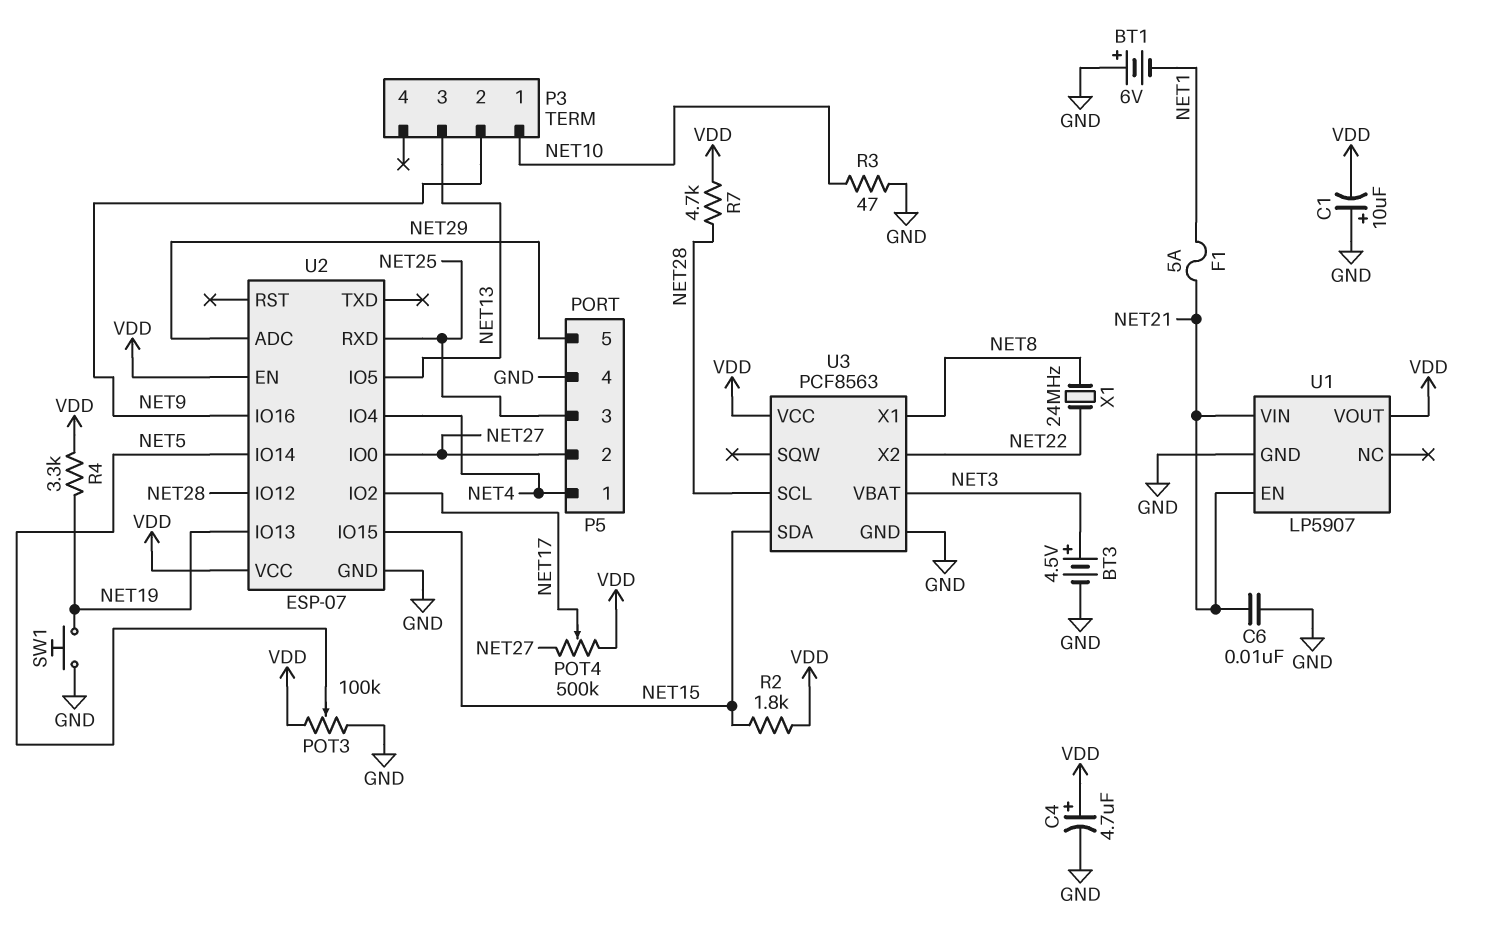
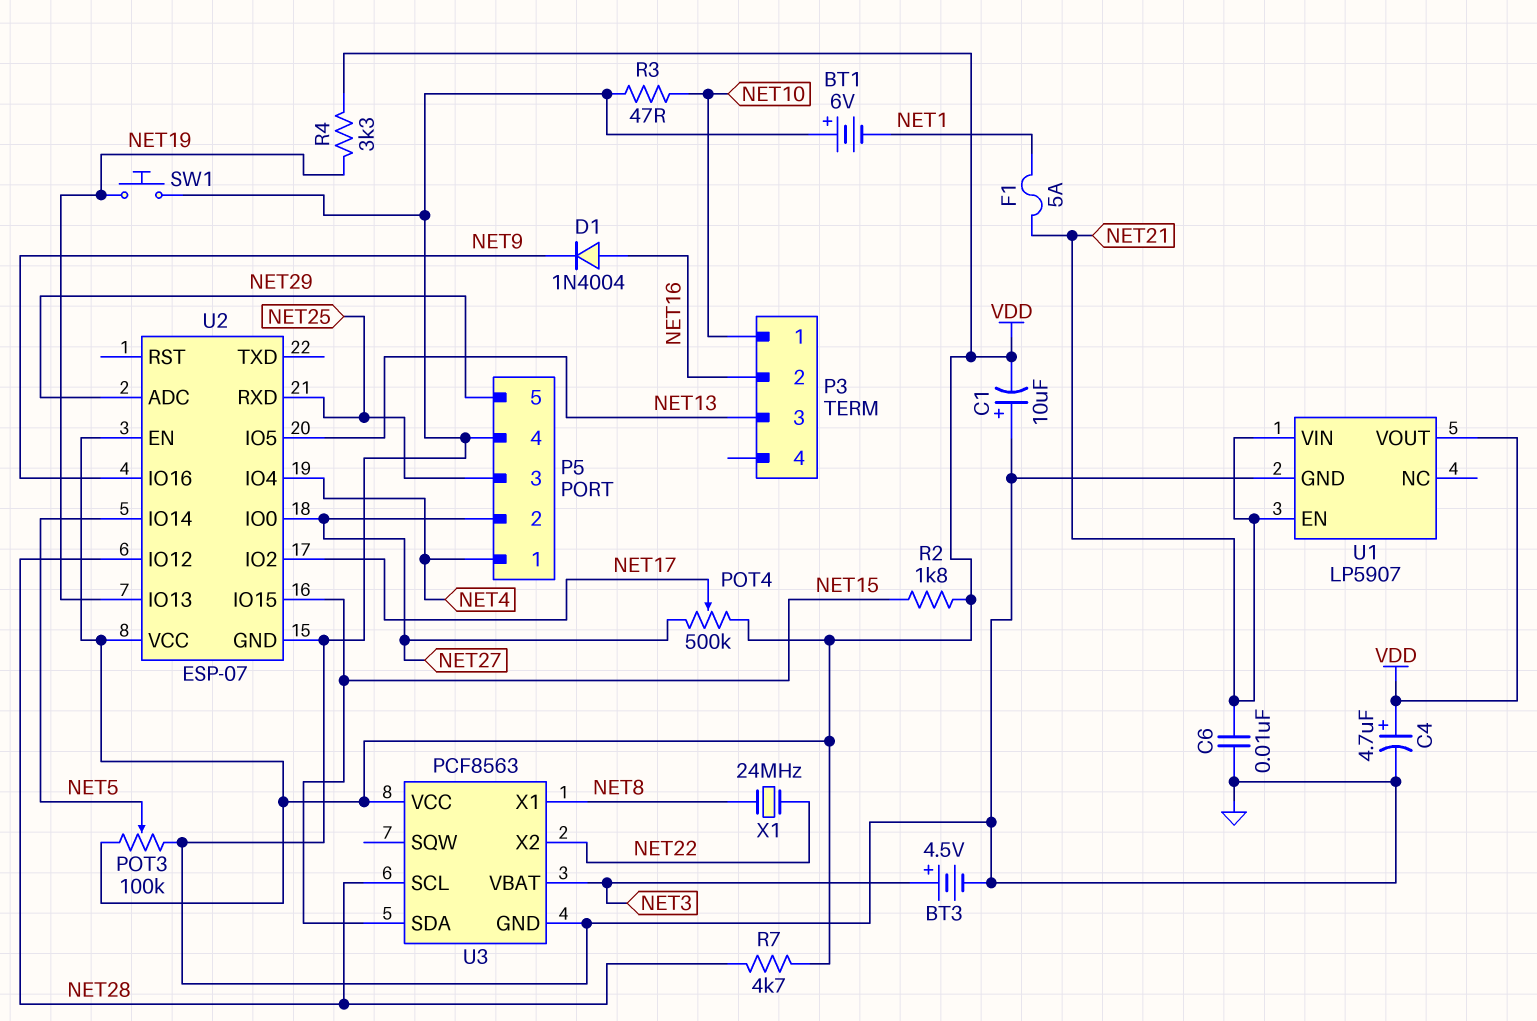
D1: none -> diode 1N4004 (A NET16, K NET9)
P3 pin 2: NET9 -> NET16

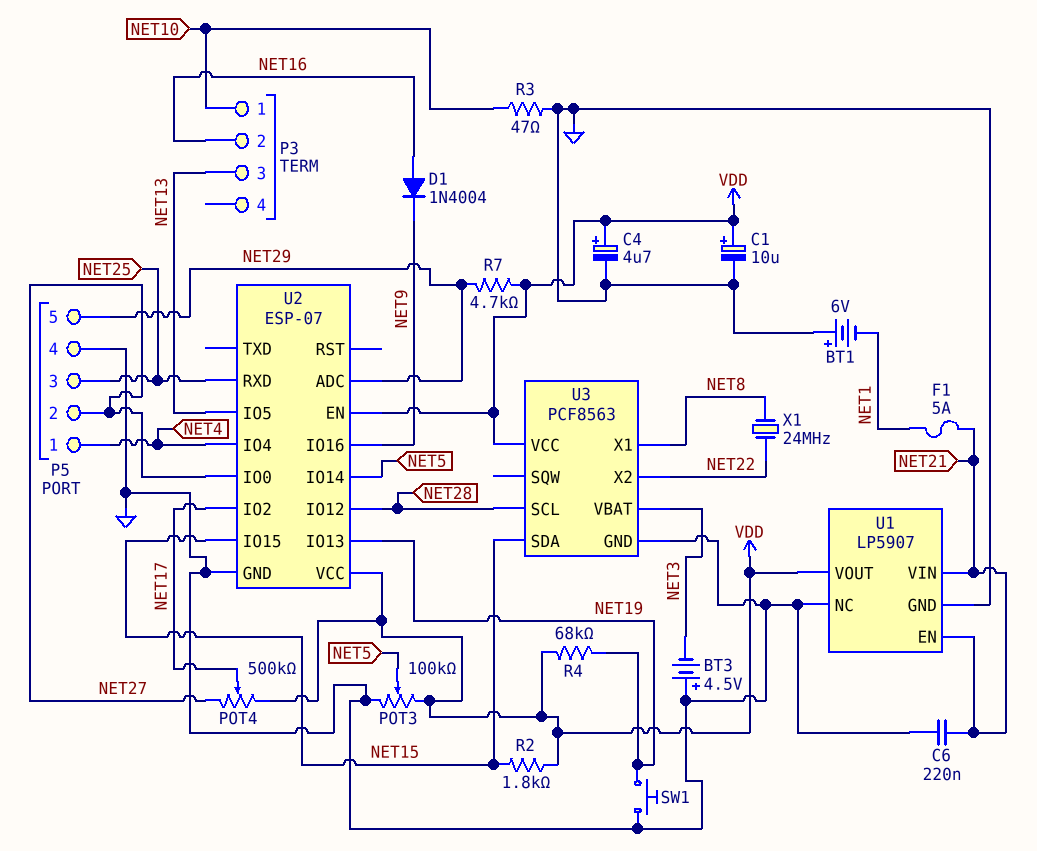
BT3: 4.5V (plus NET3, minus GND) -> 4.5V (plus GND, minus NET3)
C1: 10uF (plus GND, minus VDD) -> 10uF (plus VDD, minus GND)
C6: 10nF (GND, NET21) -> 220nF (GND, NET21)
R4: 3.3k (NET19, VDD) -> 68k (NET19, VDD)
R7: 4.7k (NET28, VDD) -> 4.7k (NET29, VDD)
U1 pin NC: none -> GND

